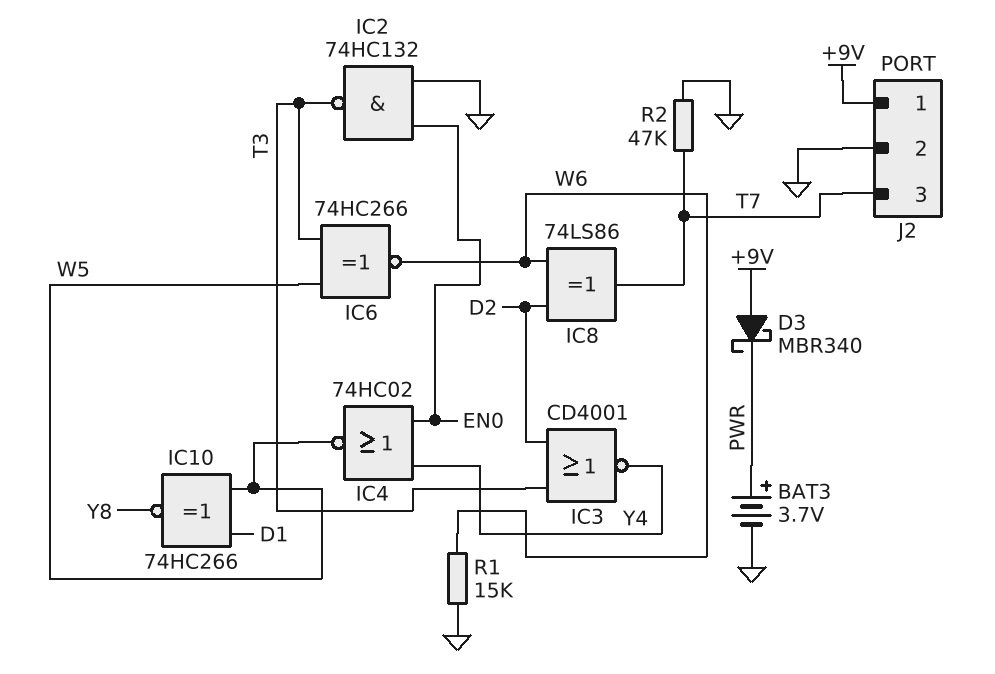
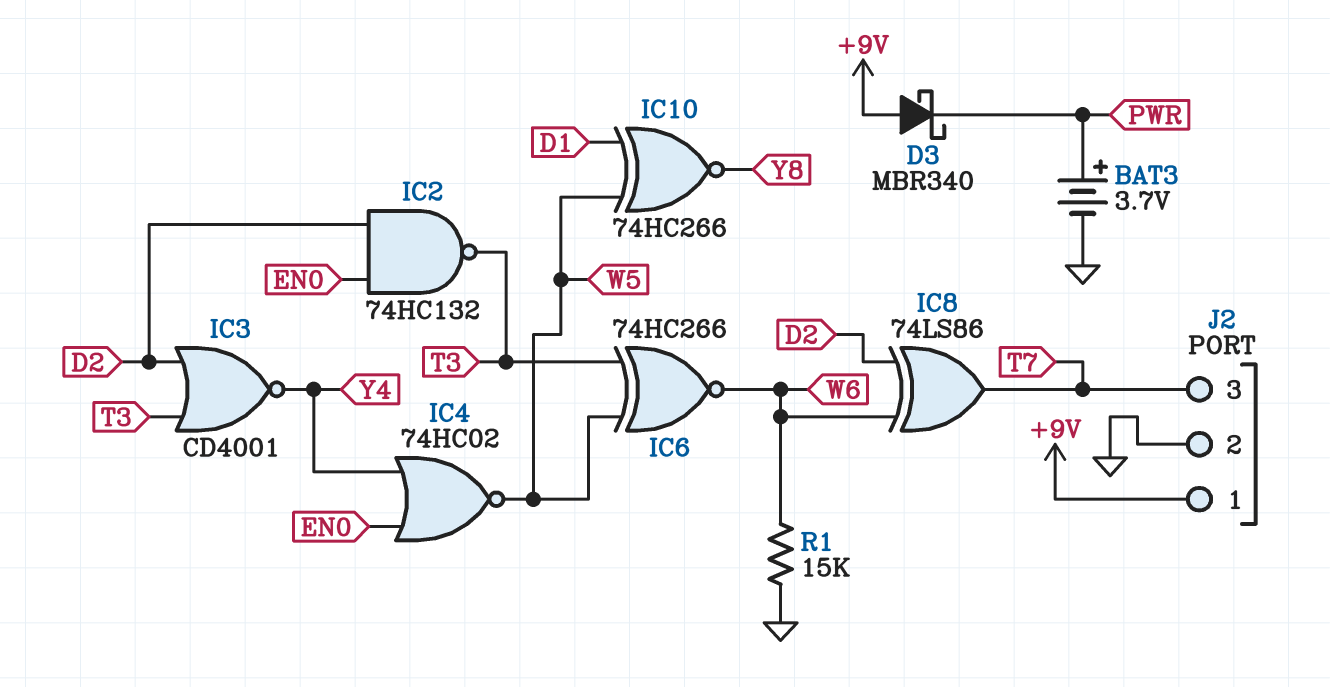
IC2: NAND 74HC132 (in EN0, in GND, out T3) -> NAND 74HC132 (in D2, in EN0, out T3)
R2: 47k (GND, T7) -> none

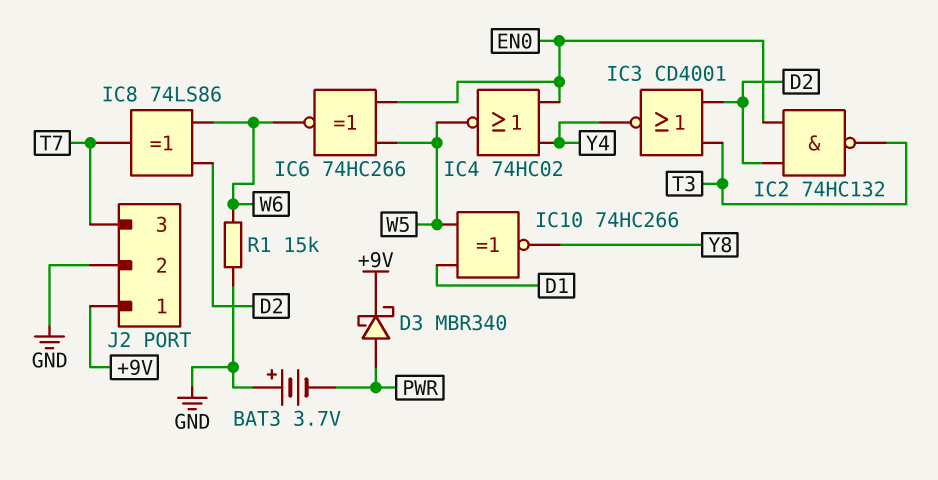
BAT3: 3.7V (plus PWR, minus GND) -> 3.7V (plus GND, minus PWR)
D3: schottky MBR340 (A +9V, K PWR) -> schottky MBR340 (A PWR, K +9V)
IC6: XNOR 74HC266 (in T3, in W5, out W6) -> XNOR 74HC266 (in EN0, in W5, out W6)

